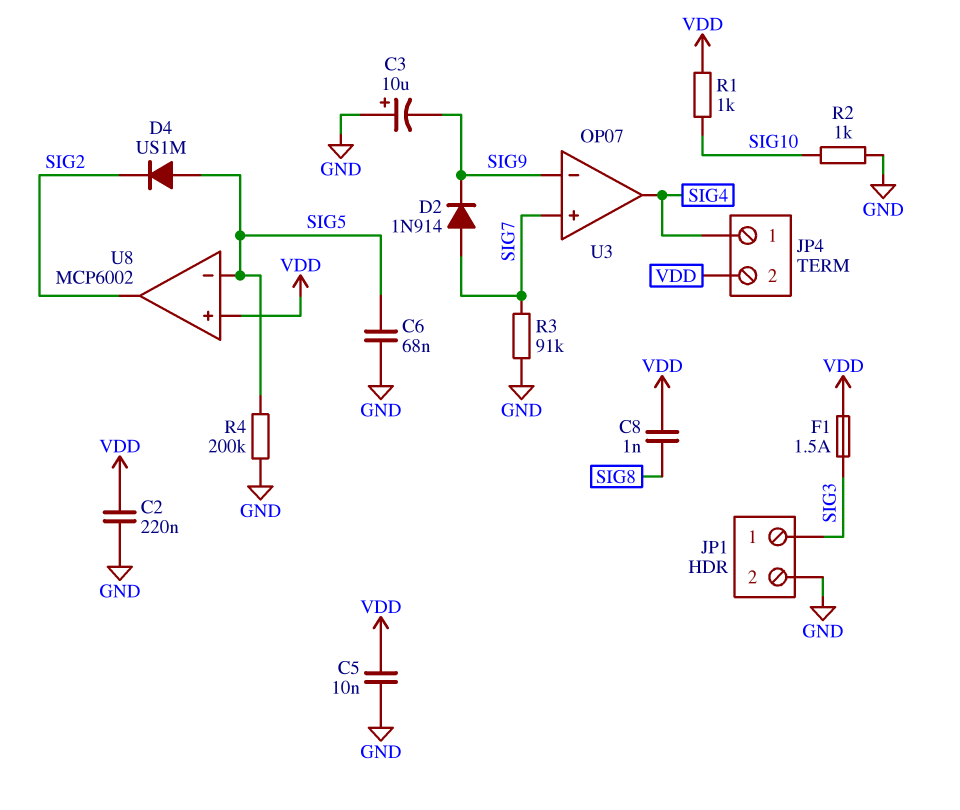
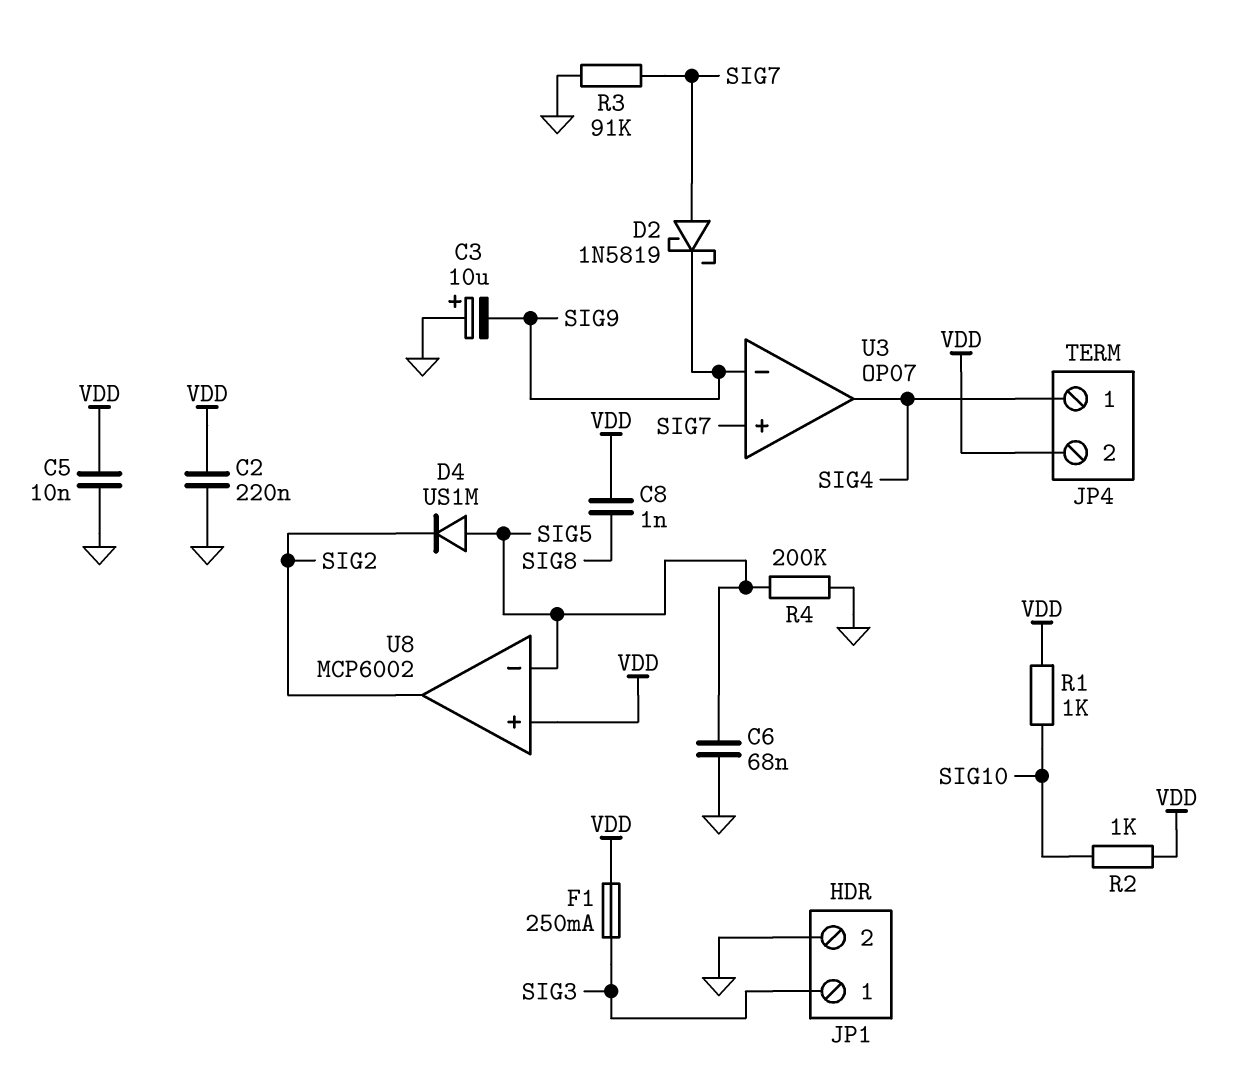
D2: diode 1N914 (A SIG7, K SIG9) -> schottky 1N5819 (A SIG7, K SIG9)
F1: 1.5A (SIG3, VDD) -> 250mA (SIG3, VDD)
R2: 1k (GND, SIG10) -> 1k (SIG10, VDD)

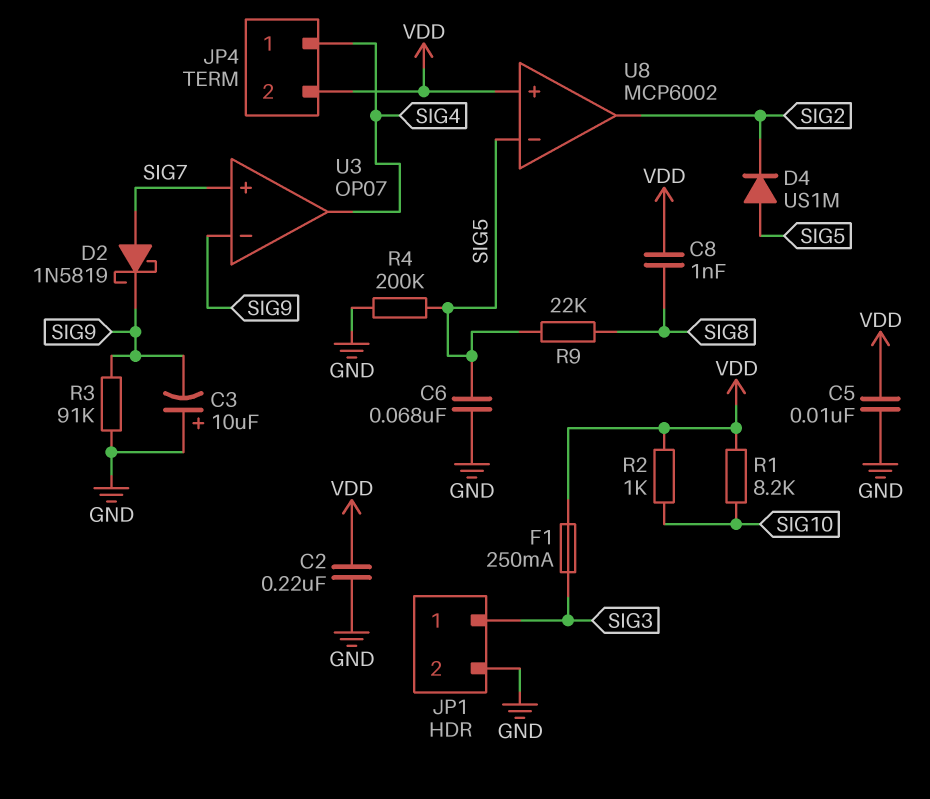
R1: 1k (SIG10, VDD) -> 8.2k (SIG10, VDD)
R3: 91k (GND, SIG7) -> 91k (GND, SIG9)
R9: none -> 22k (SIG5, SIG8)

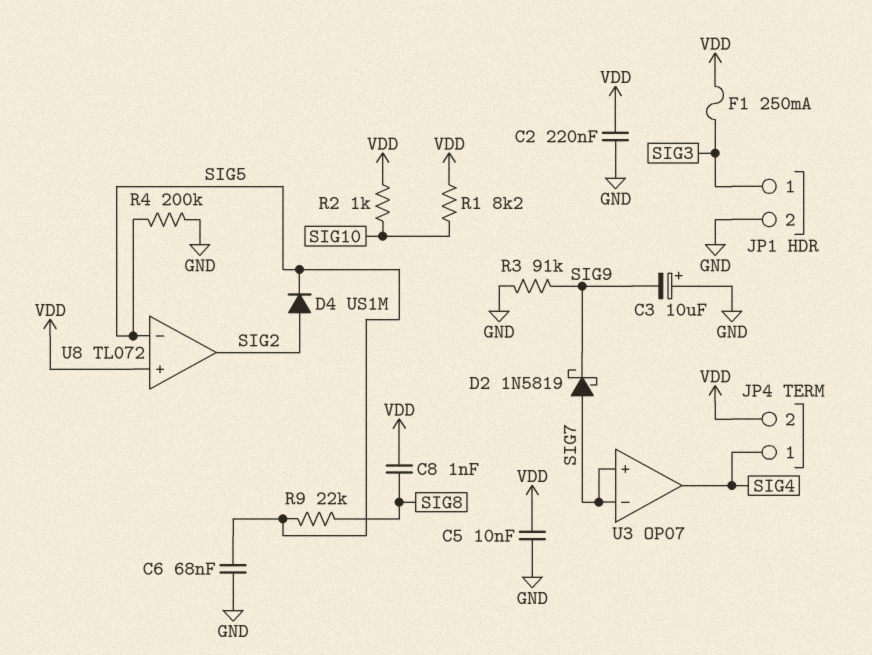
D4: diode US1M (A SIG5, K SIG2) -> diode US1M (A SIG2, K SIG5)
U3 pin in-: SIG9 -> SIG7
U8: MCP6002 -> TL072

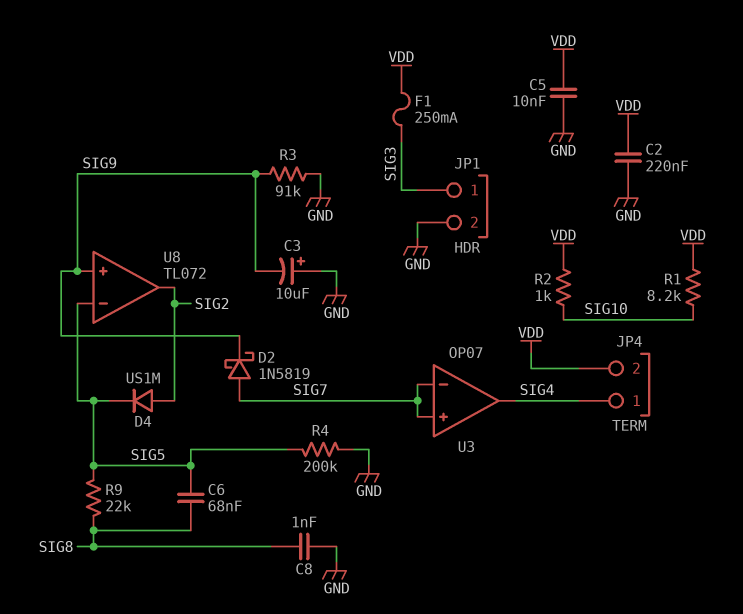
C6: 68nF (GND, SIG5) -> 68nF (SIG5, SIG8)
C8: 1nF (SIG8, VDD) -> 1nF (GND, SIG8)
U8 pin in+: VDD -> SIG9

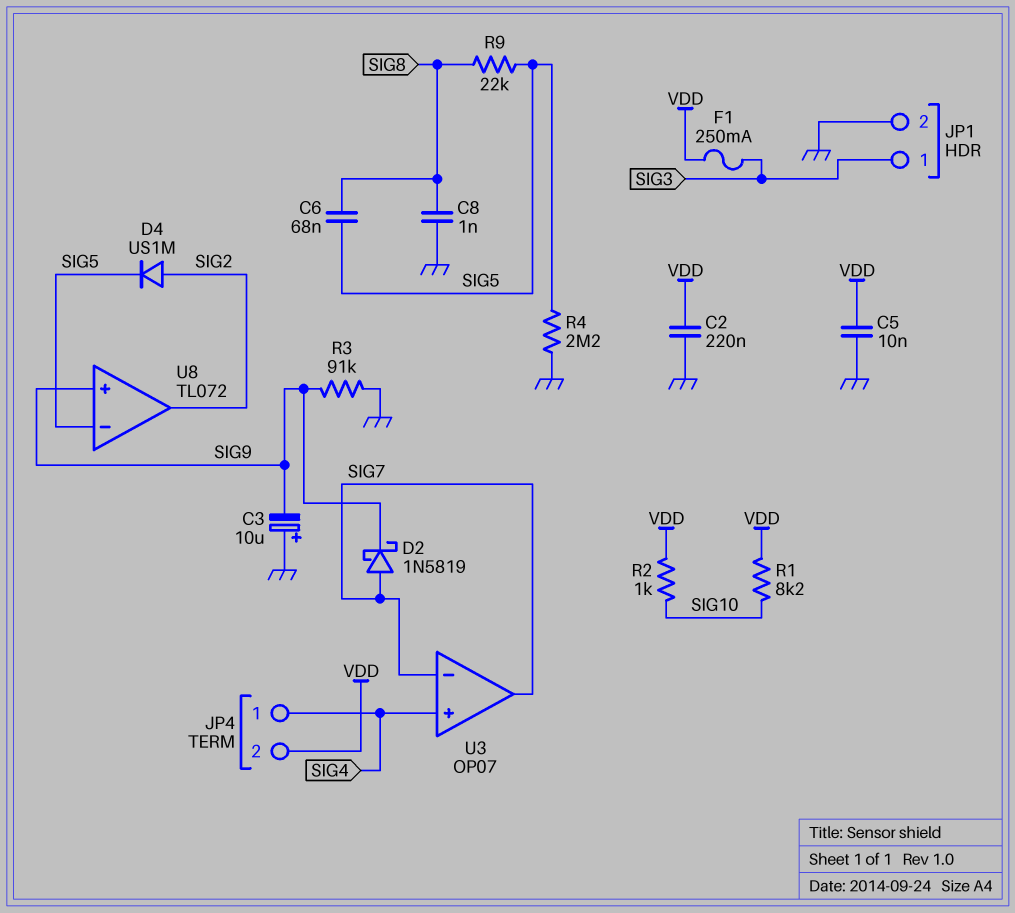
R4: 200k (GND, SIG5) -> 2.2M (GND, SIG5)
U3 pin in+: SIG7 -> SIG4
U3 pin out: SIG4 -> SIG7

